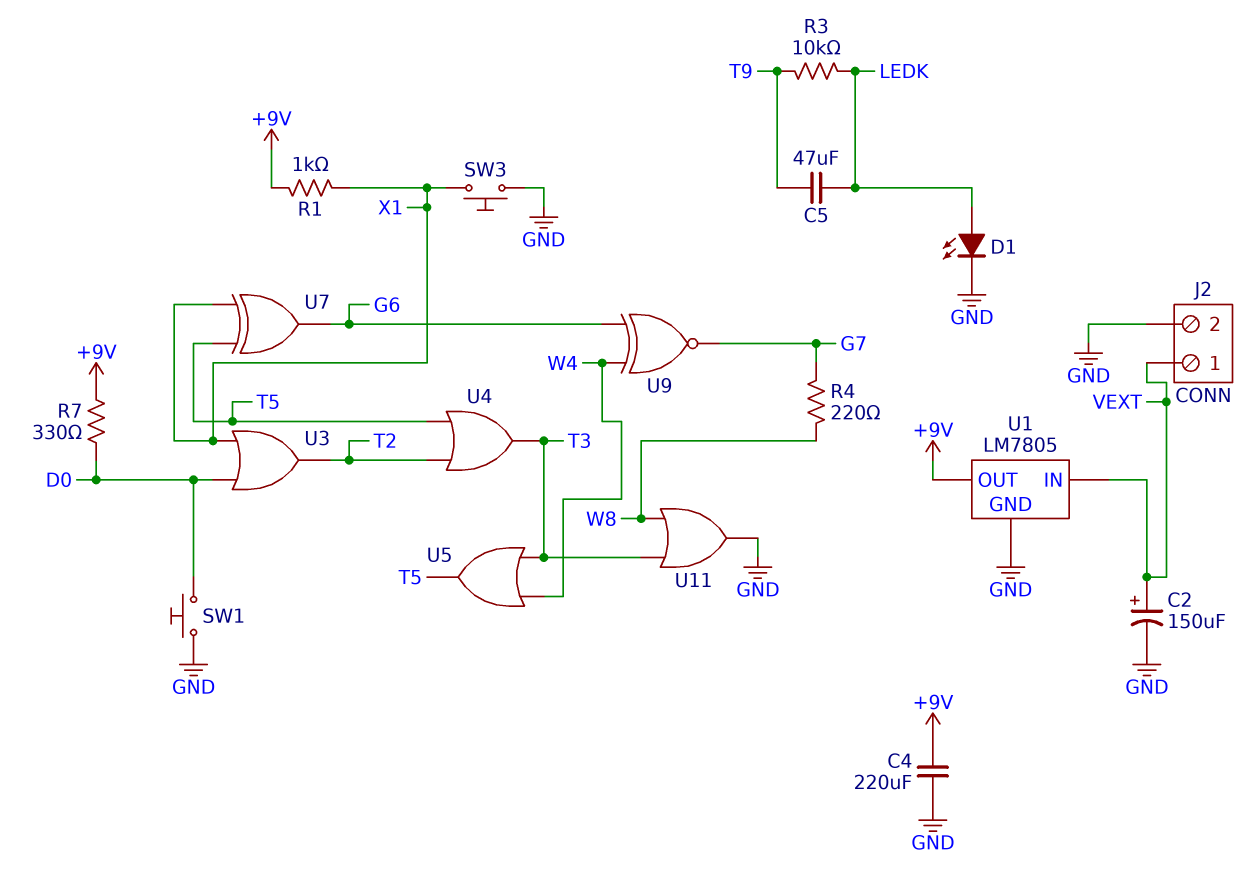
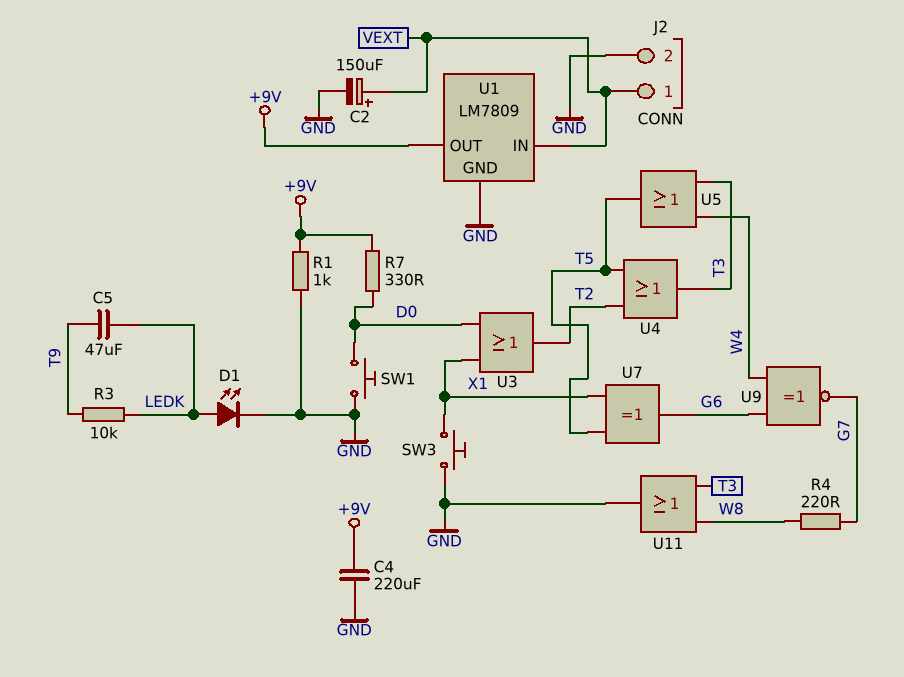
R1: 1k (+9V, X1) -> 1k (+9V, GND)
U1: LM7805 -> LM7809

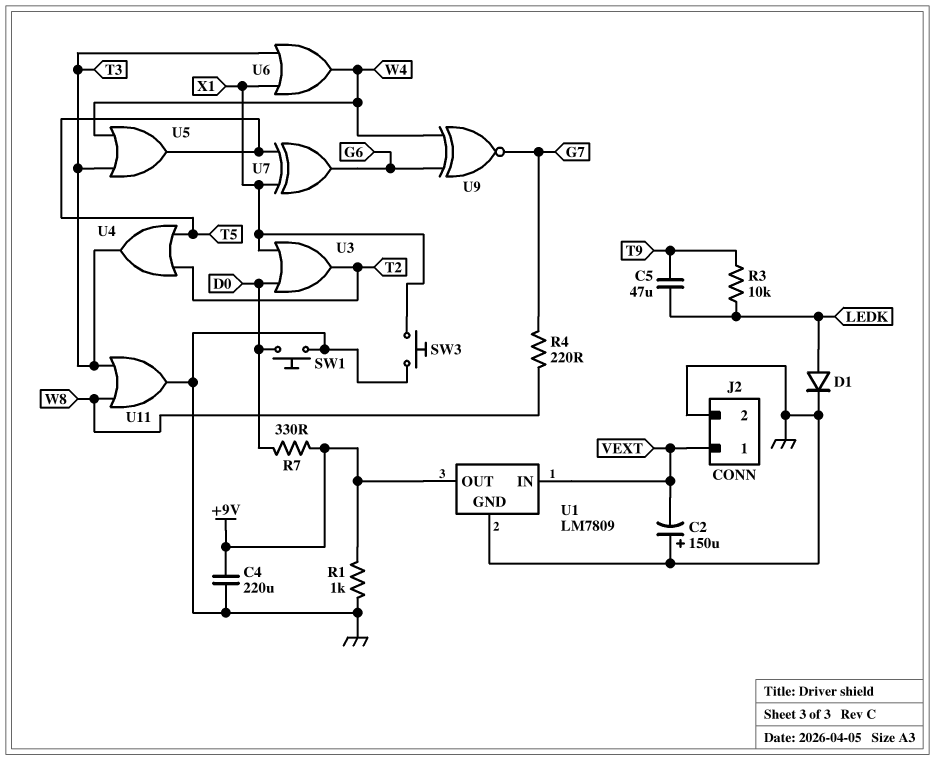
C2: 150uF (plus VEXT, minus GND) -> 150uF (plus GND, minus VEXT)
D1: LED (A LEDK, K GND) -> diode (A LEDK, K GND)
U6: none -> OR (in T3, in X1, out W4)

